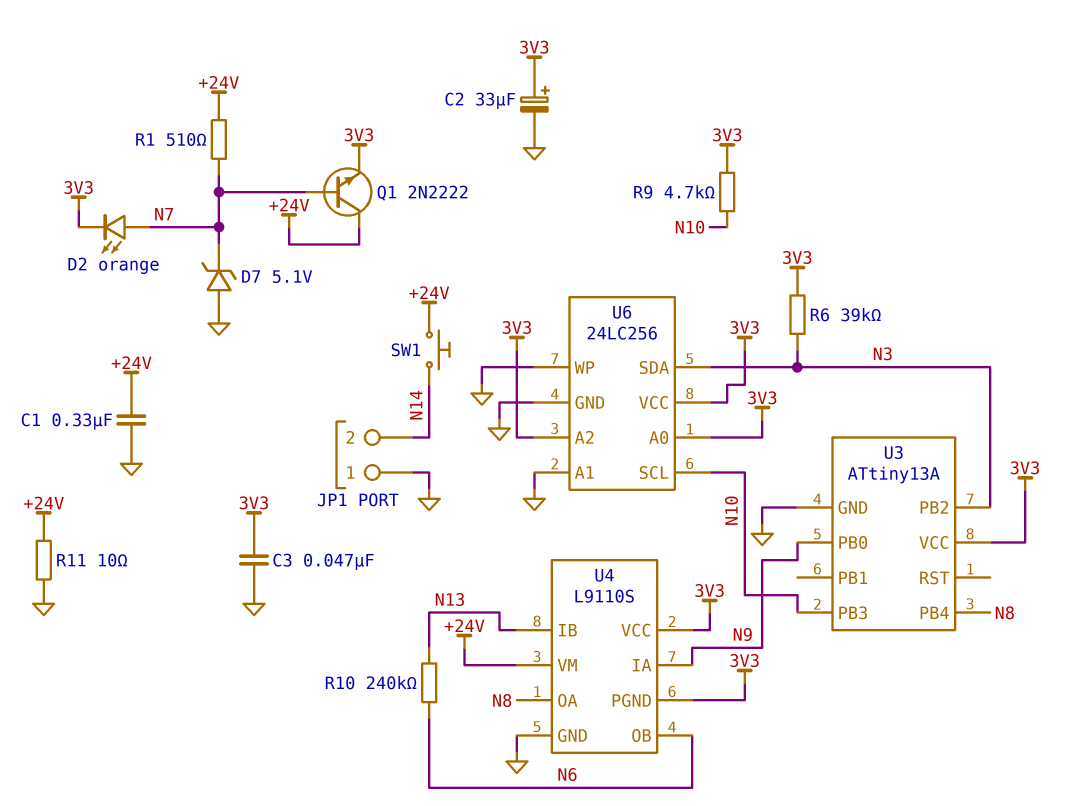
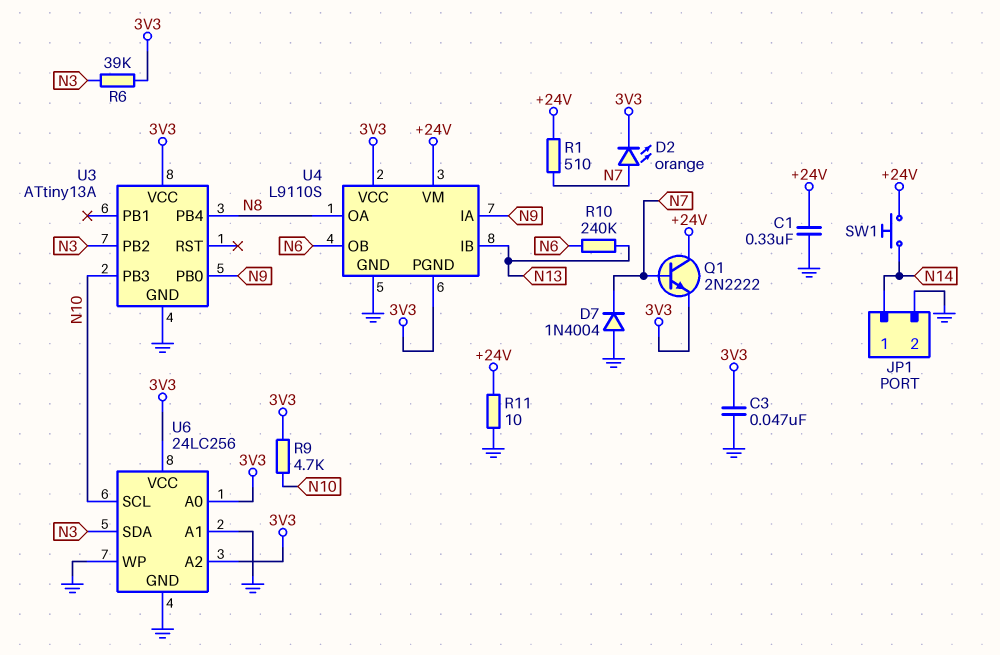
C2: 33uF (plus 3V3, minus GND) -> none
D7: zener 5.1V (A GND, K N7) -> diode 1N4004 (A GND, K N7)
JP1 pin 1: GND -> N14
JP1 pin 2: N14 -> GND

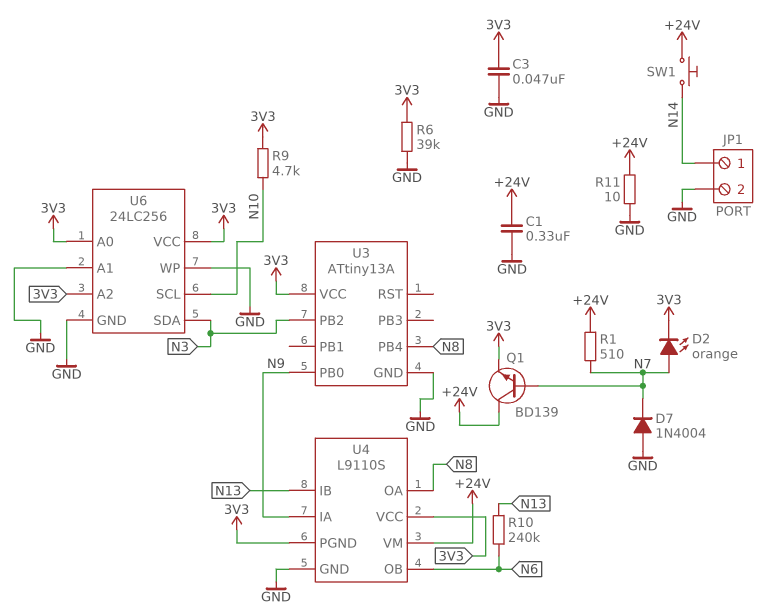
Q1: NPN 2N2222 (B N7, C +24V, E 3V3) -> NPN BD139 (B N7, C +24V, E 3V3)
R6: 39k (3V3, N3) -> 39k (3V3, GND)
U3 pin PB3: N10 -> none

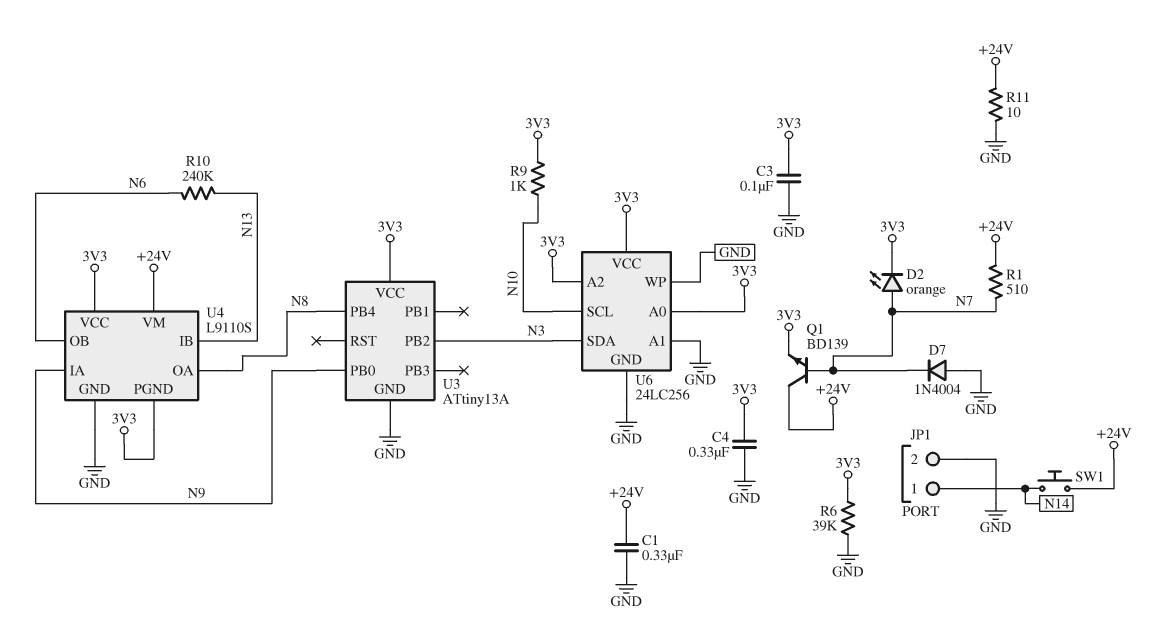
C3: 47nF (3V3, GND) -> 100nF (3V3, GND)
C4: none -> 330nF (3V3, GND)
R9: 4.7k (3V3, N10) -> 1k (3V3, N10)

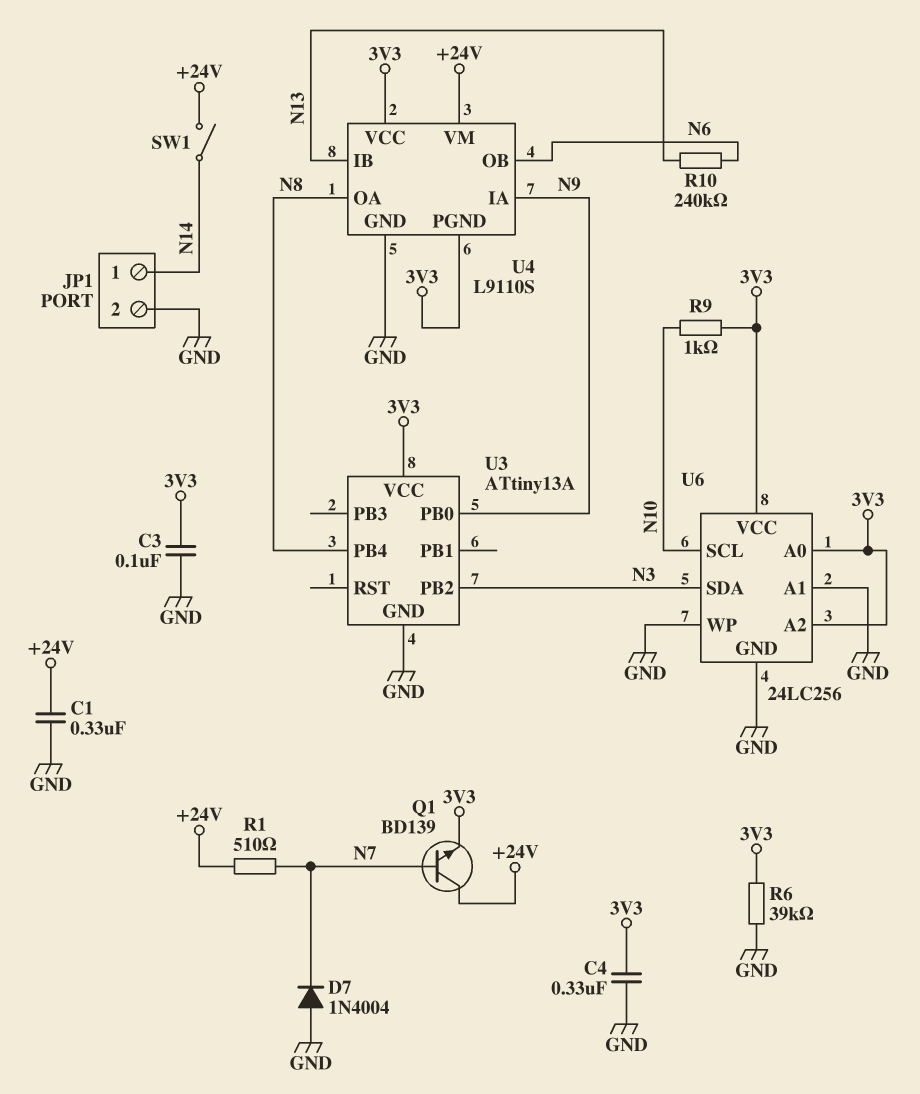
D2: LED orange (A N7, K 3V3) -> none
R11: 10 (+24V, GND) -> none
SW1: button (+24V, N14) -> switch (+24V, N14)

